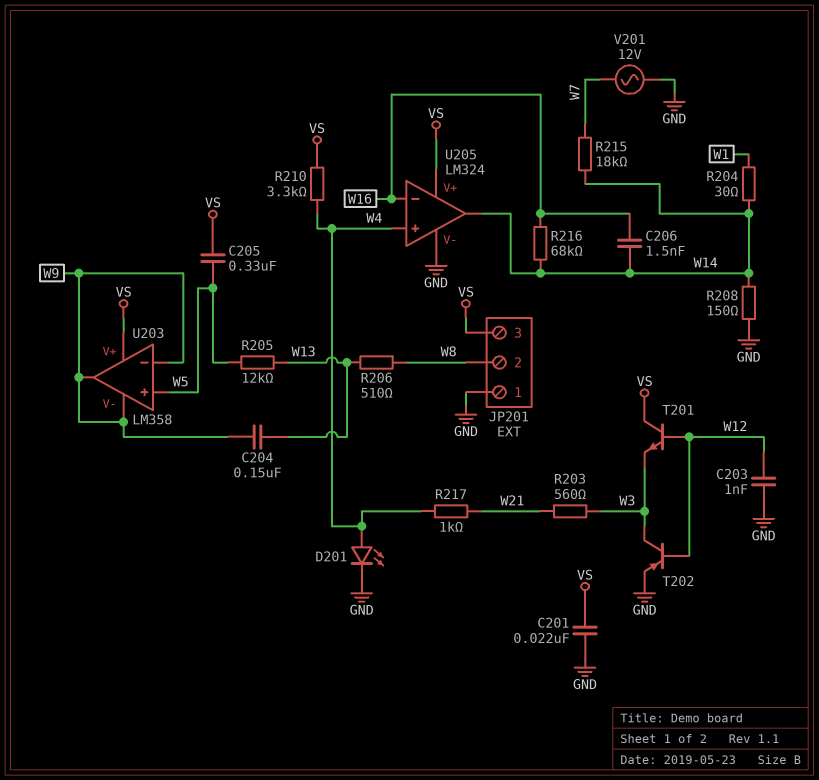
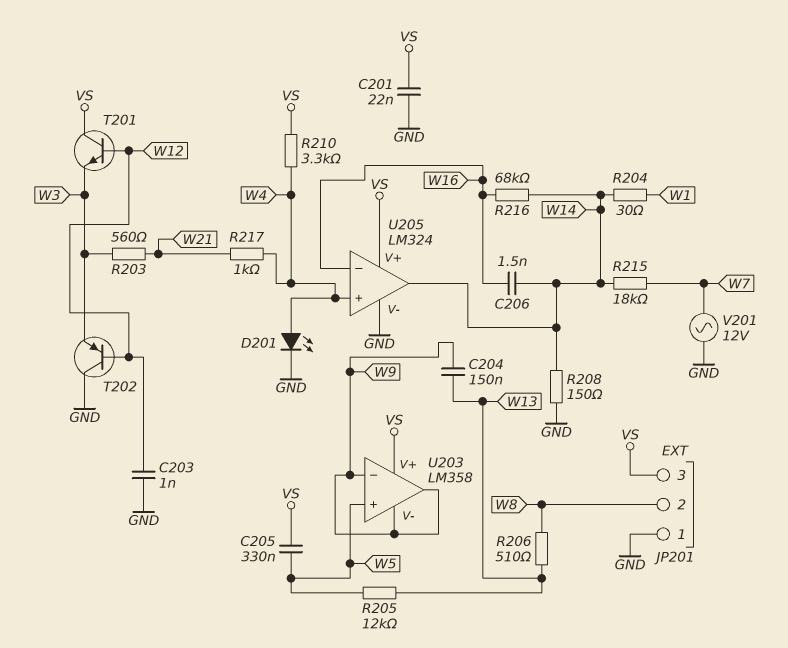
T202: PNP (B W12, C W3, E GND) -> PNP (B W12, C GND, E W3)

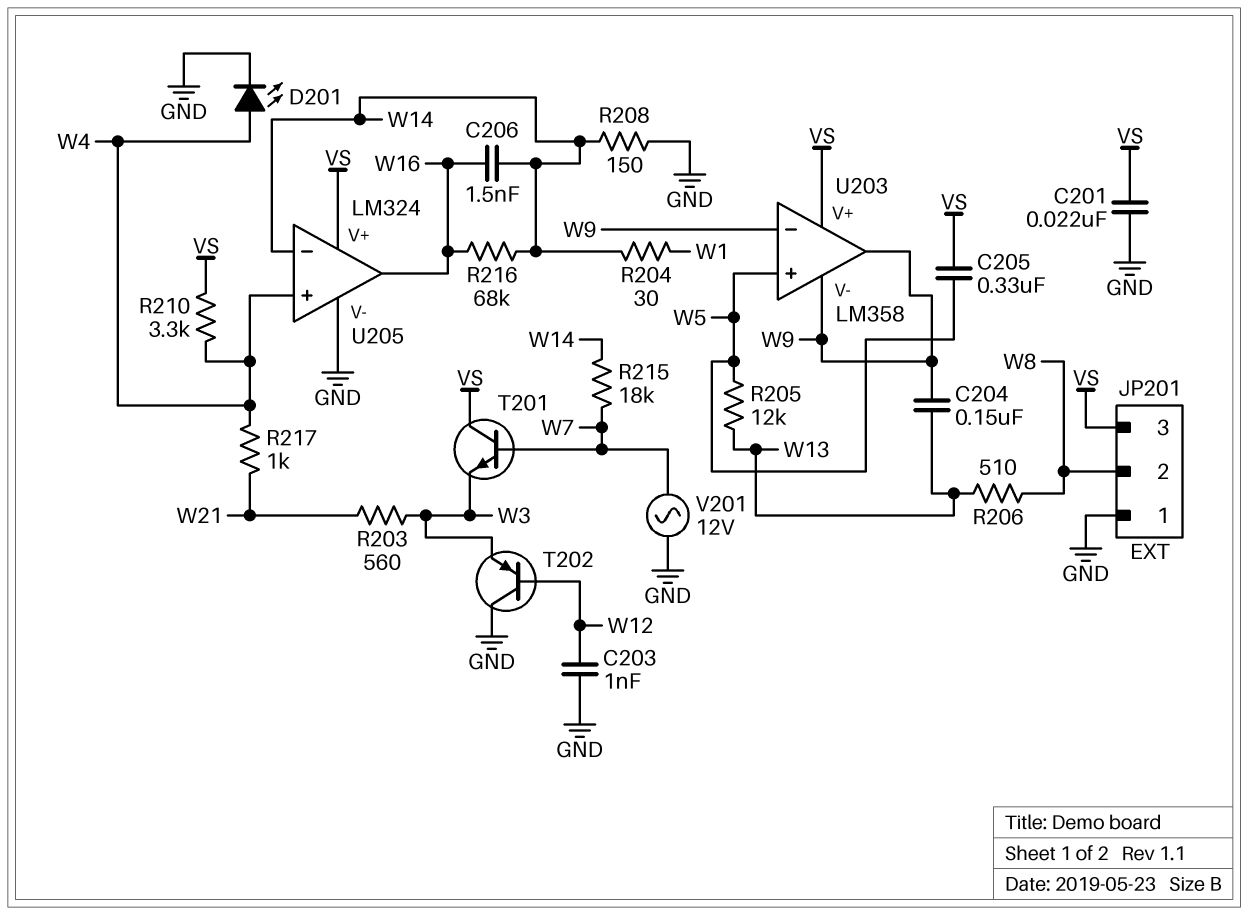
T201: NPN (B W12, C VS, E W3) -> NPN (B W7, C VS, E W3)
U205 pin in-: W16 -> W14
U205 pin out: W14 -> W16

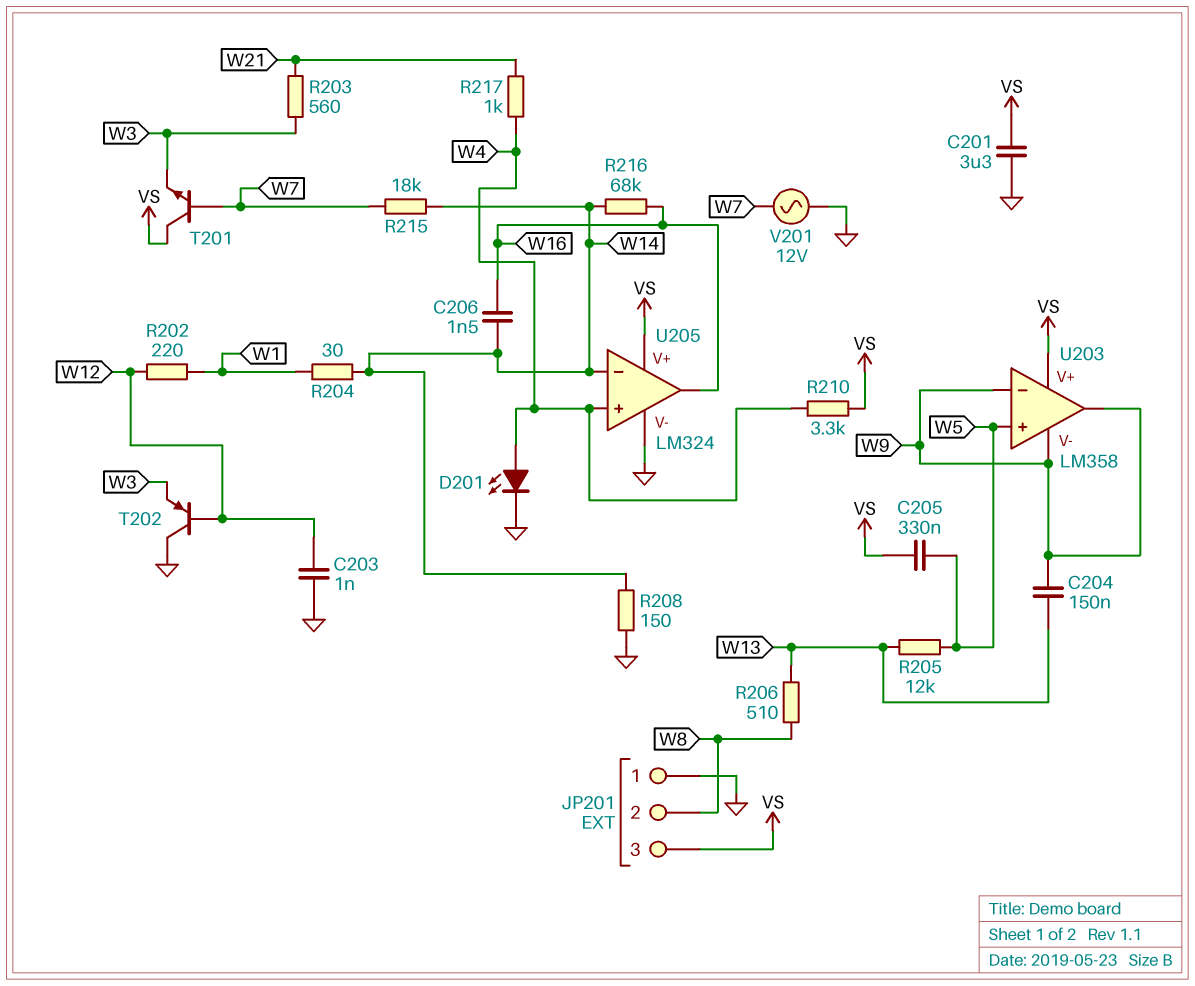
C201: 22nF (GND, VS) -> 3.3uF (GND, VS)
R202: none -> 220 (W1, W12)

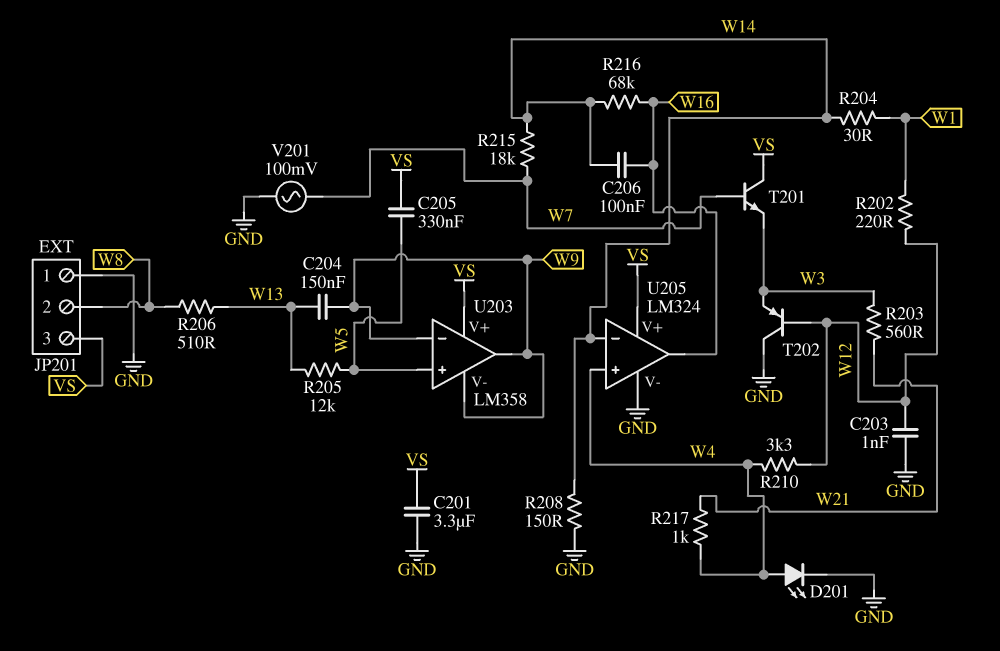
C206: 1.5nF (W14, W16) -> 100nF (W14, W16)
R210: 3.3k (VS, W4) -> 3.3k (W4, W12)
V201: AC 12V (GND, W7) -> AC 100mV (GND, W7)

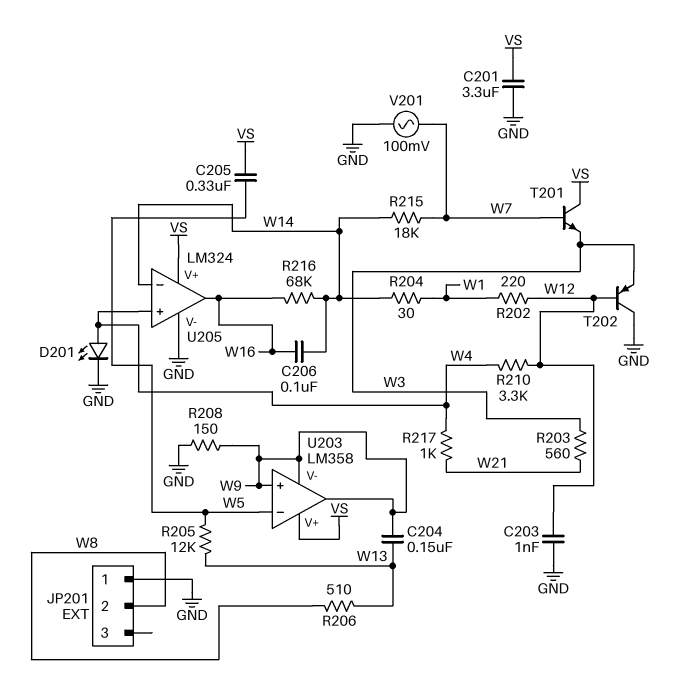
JP201 pin 3: VS -> none
R208: 150 (GND, W14) -> 150 (GND, W9)
U203 pin in+: W5 -> W9
U203 pin in-: W9 -> W5

